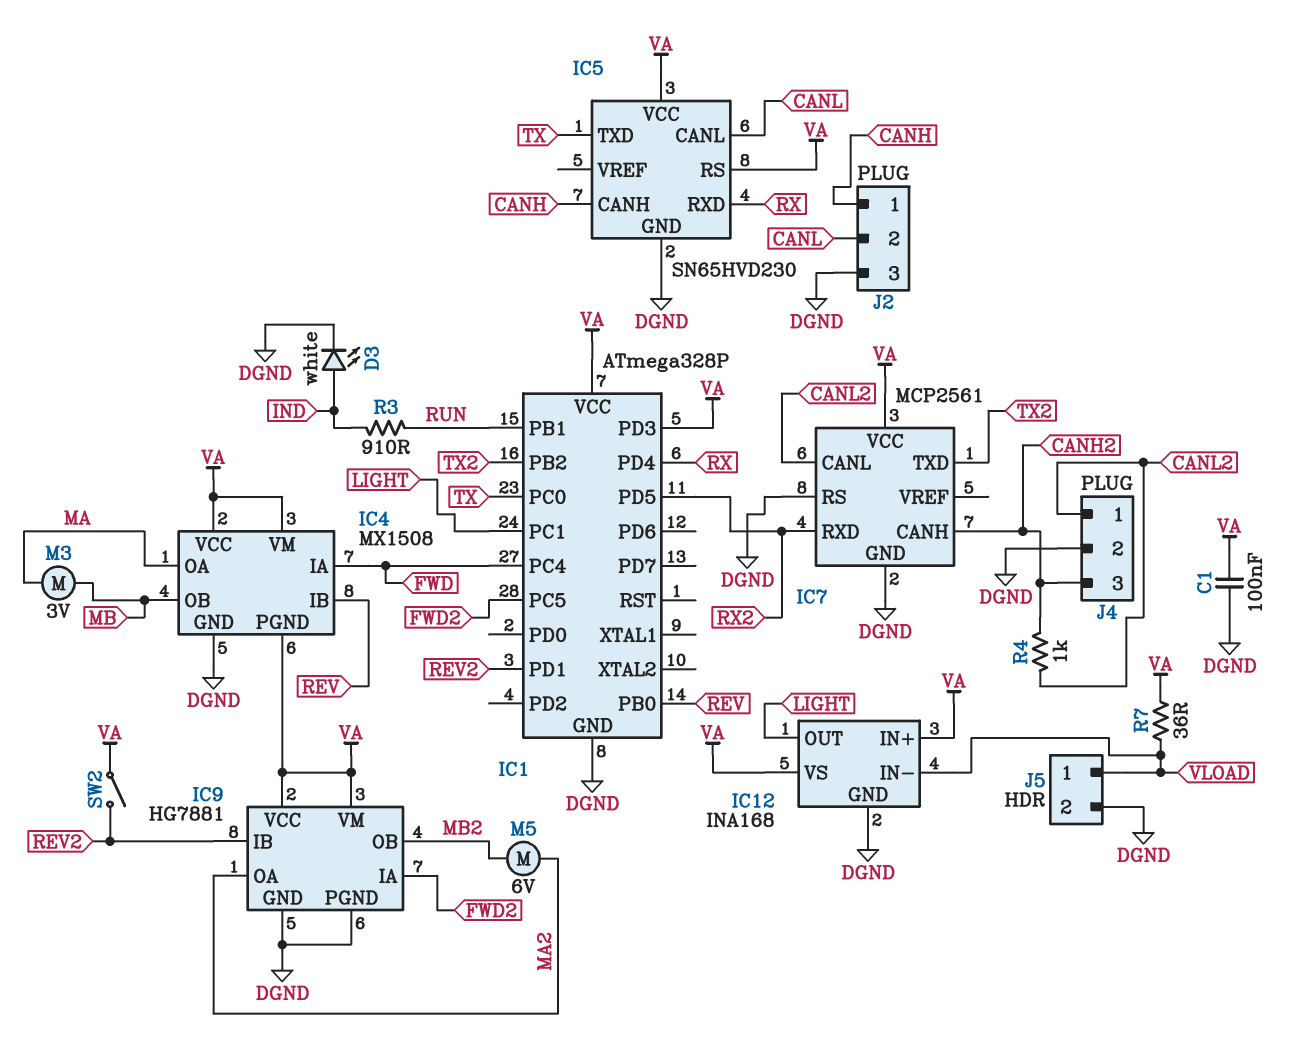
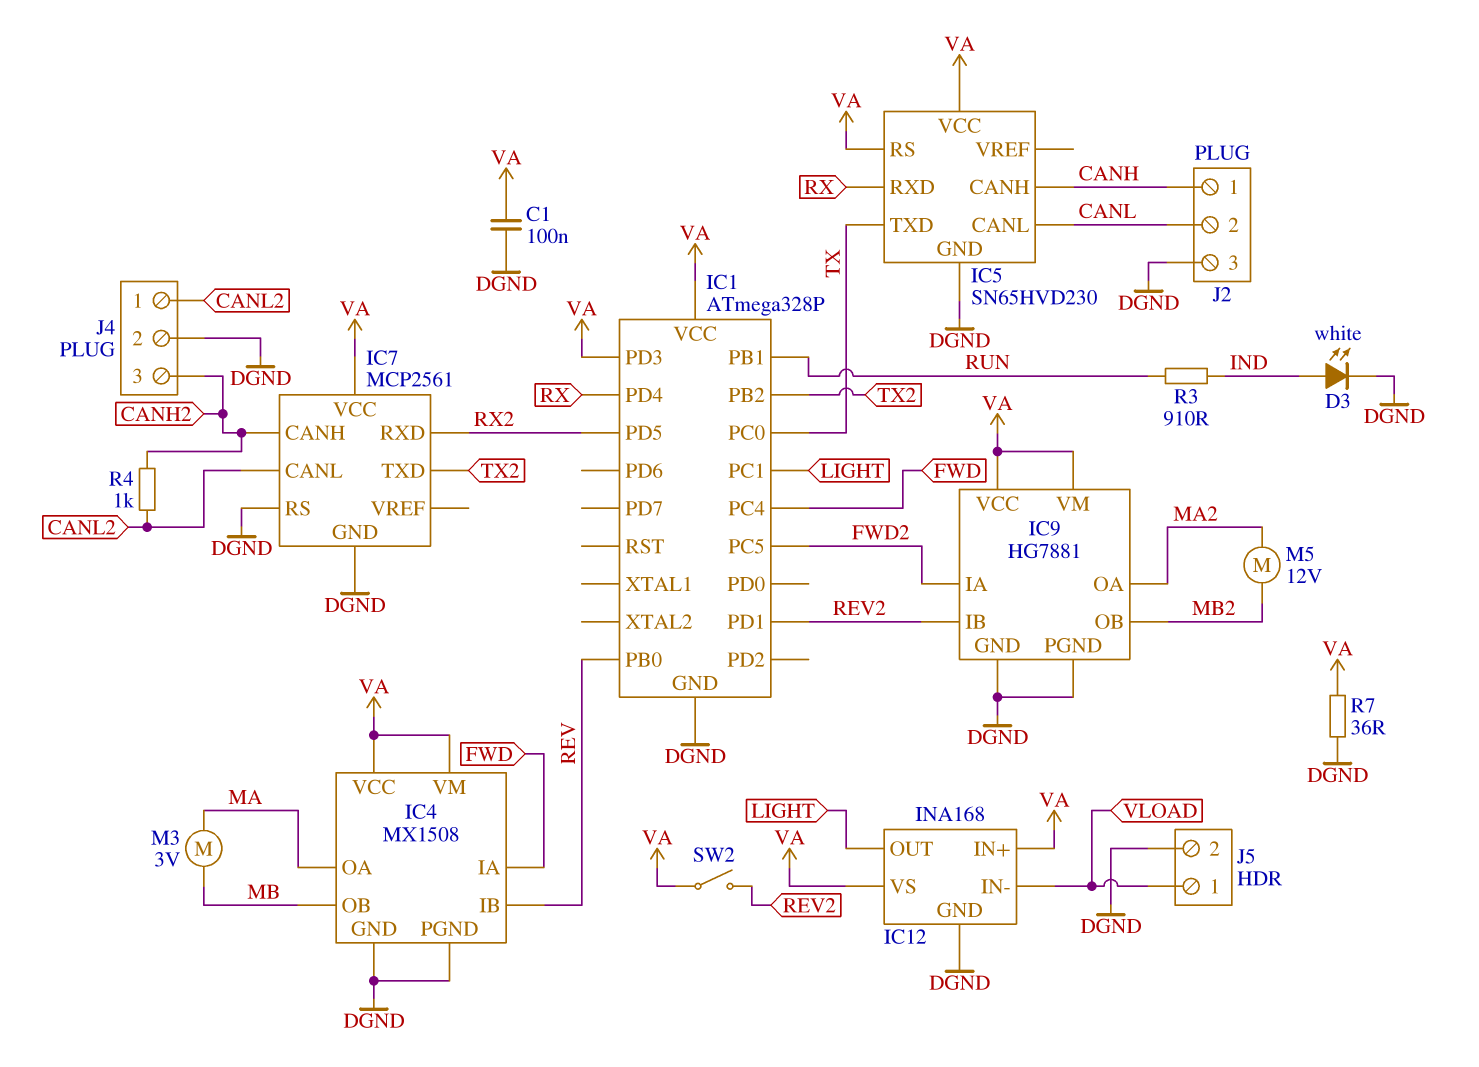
IC4 pin PGND: VA -> DGND
M5: motor 6V (MA2, MB2) -> motor 12V (MA2, MB2)
R7: 36 (VA, VLOAD) -> 36 (DGND, VA)

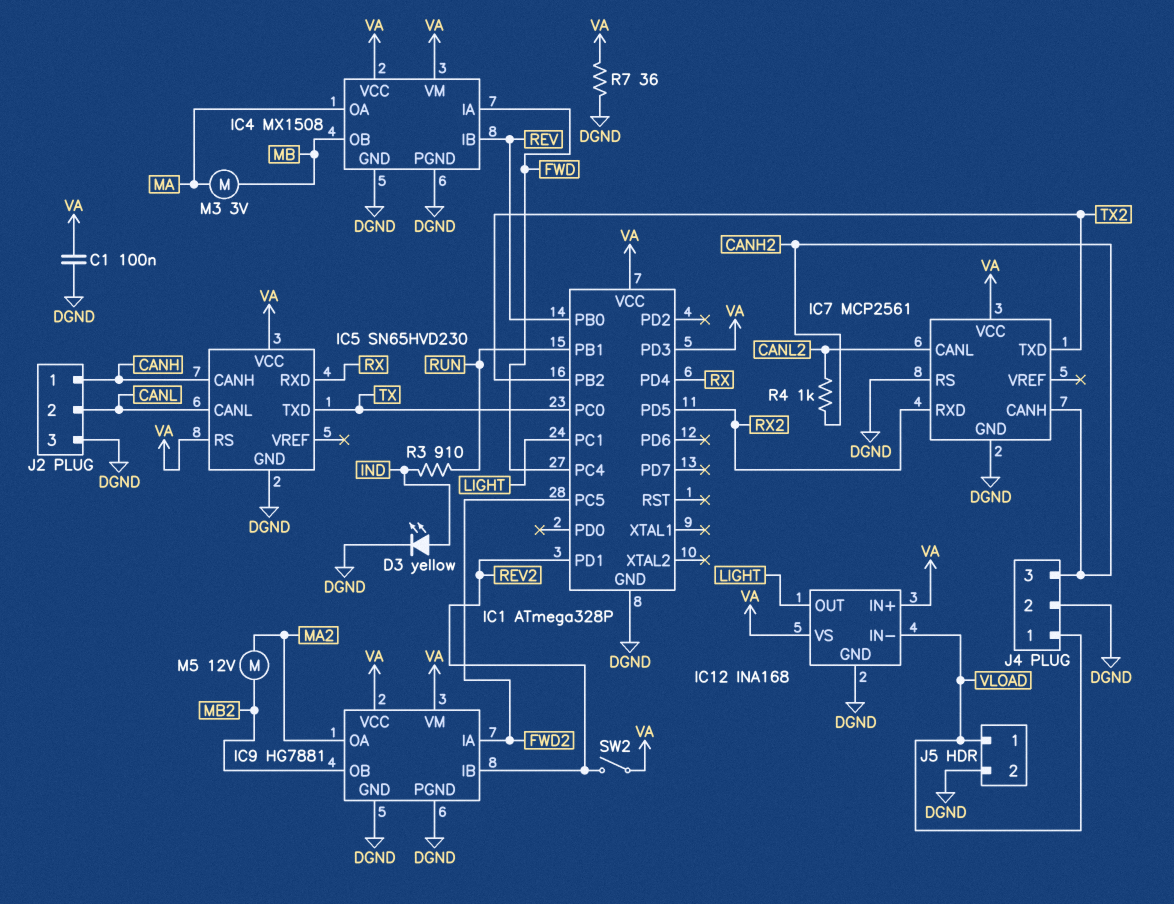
D3: LED white (A IND, K DGND) -> LED yellow (A IND, K DGND)
J4 pin 1: CANL2 -> VLOAD

